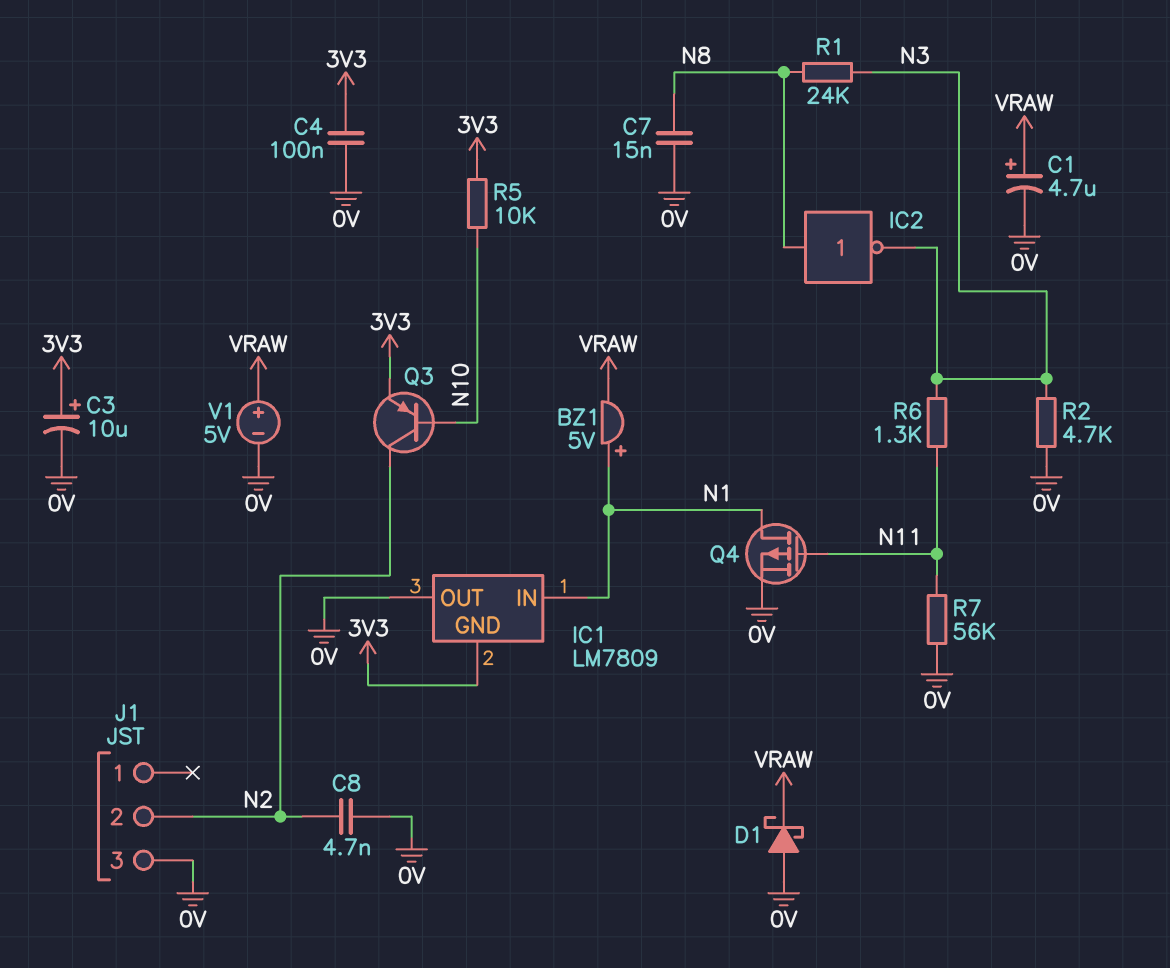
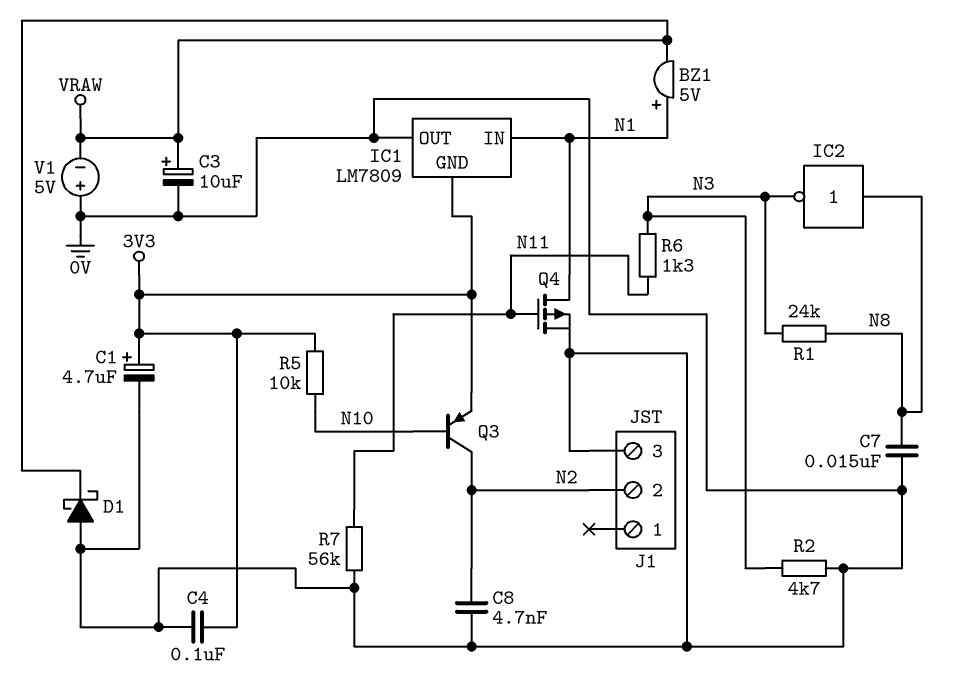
C1: 4.7uF (plus VRAW, minus 0V) -> 4.7uF (plus 3V3, minus 0V)
C3: 10uF (plus 3V3, minus 0V) -> 10uF (plus VRAW, minus 0V)
V1: 5V (plus VRAW, minus 0V) -> 5V (plus 0V, minus VRAW)

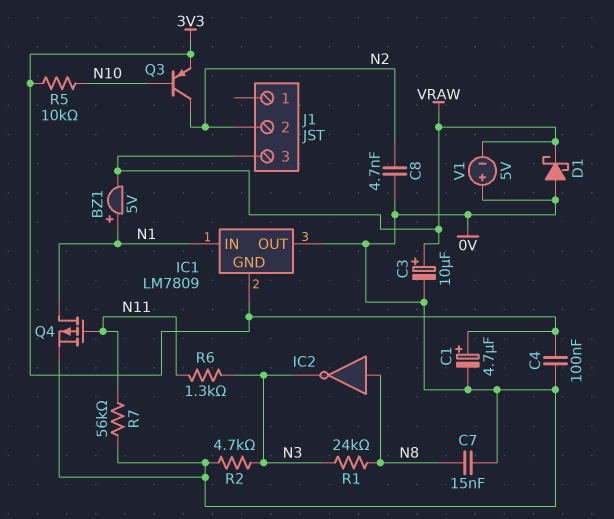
J1 pin 3: 0V -> VRAW

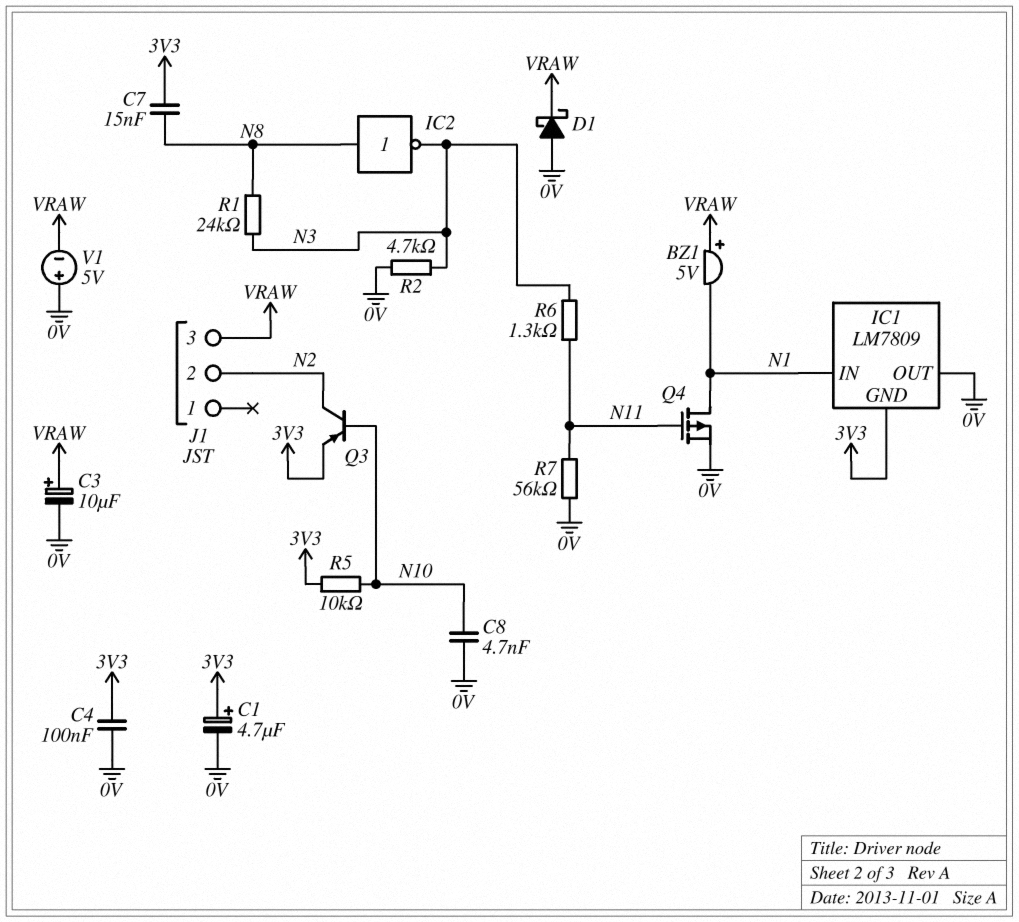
BZ1: buzzer 5V (plus N1, minus VRAW) -> buzzer 5V (plus VRAW, minus N1)
C7: 15nF (0V, N8) -> 15nF (3V3, N8)
C8: 4.7nF (0V, N2) -> 4.7nF (0V, N10)

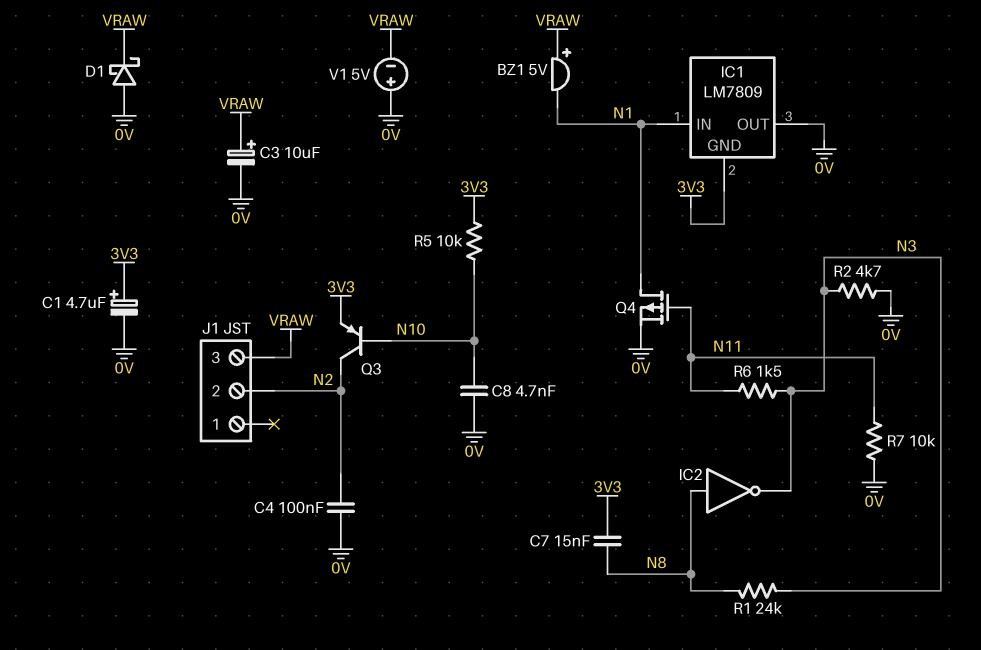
C4: 100nF (0V, 3V3) -> 100nF (0V, N2)
R6: 1.3k (N3, N11) -> 1.5k (N3, N11)
R7: 56k (0V, N11) -> 10k (0V, N11)

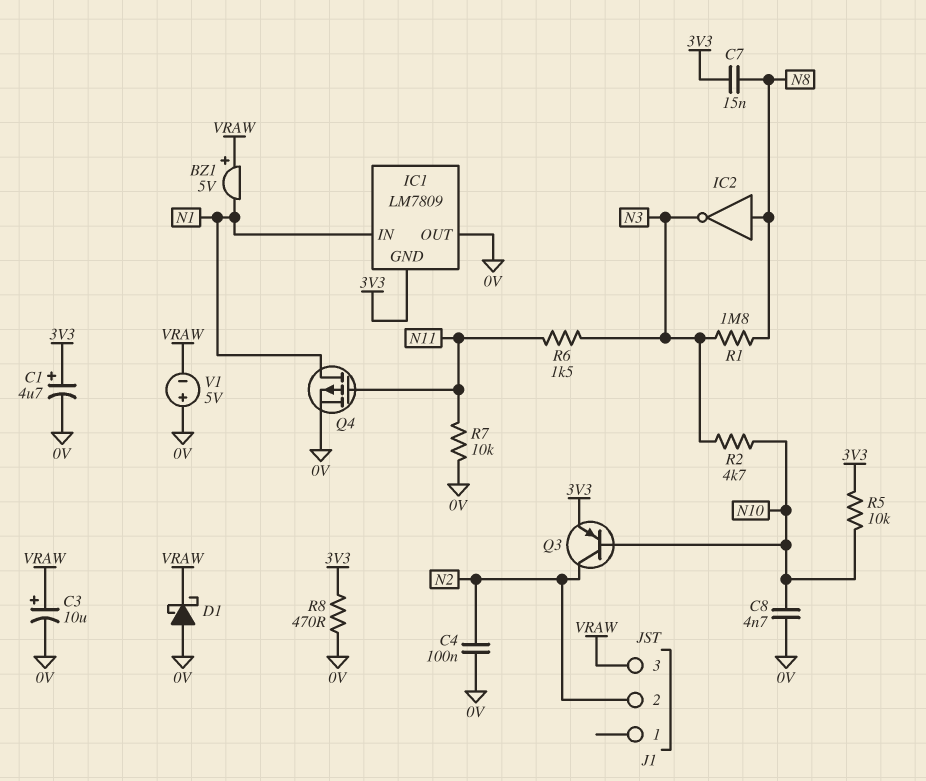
R1: 24k (N3, N8) -> 1.8M (N3, N8)
R2: 4.7k (0V, N3) -> 4.7k (N3, N10)
R8: none -> 470 (0V, 3V3)

